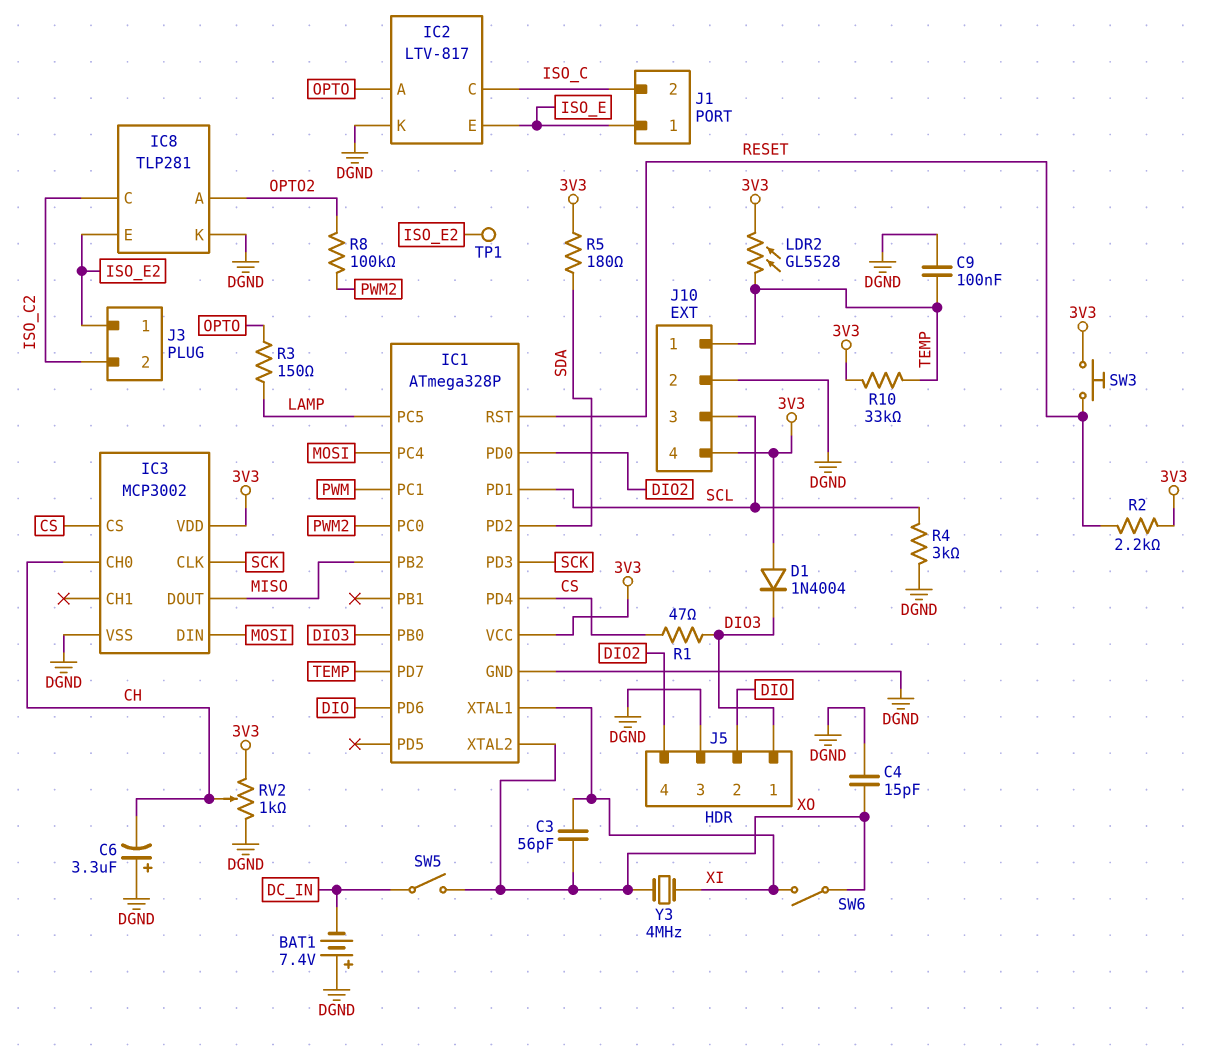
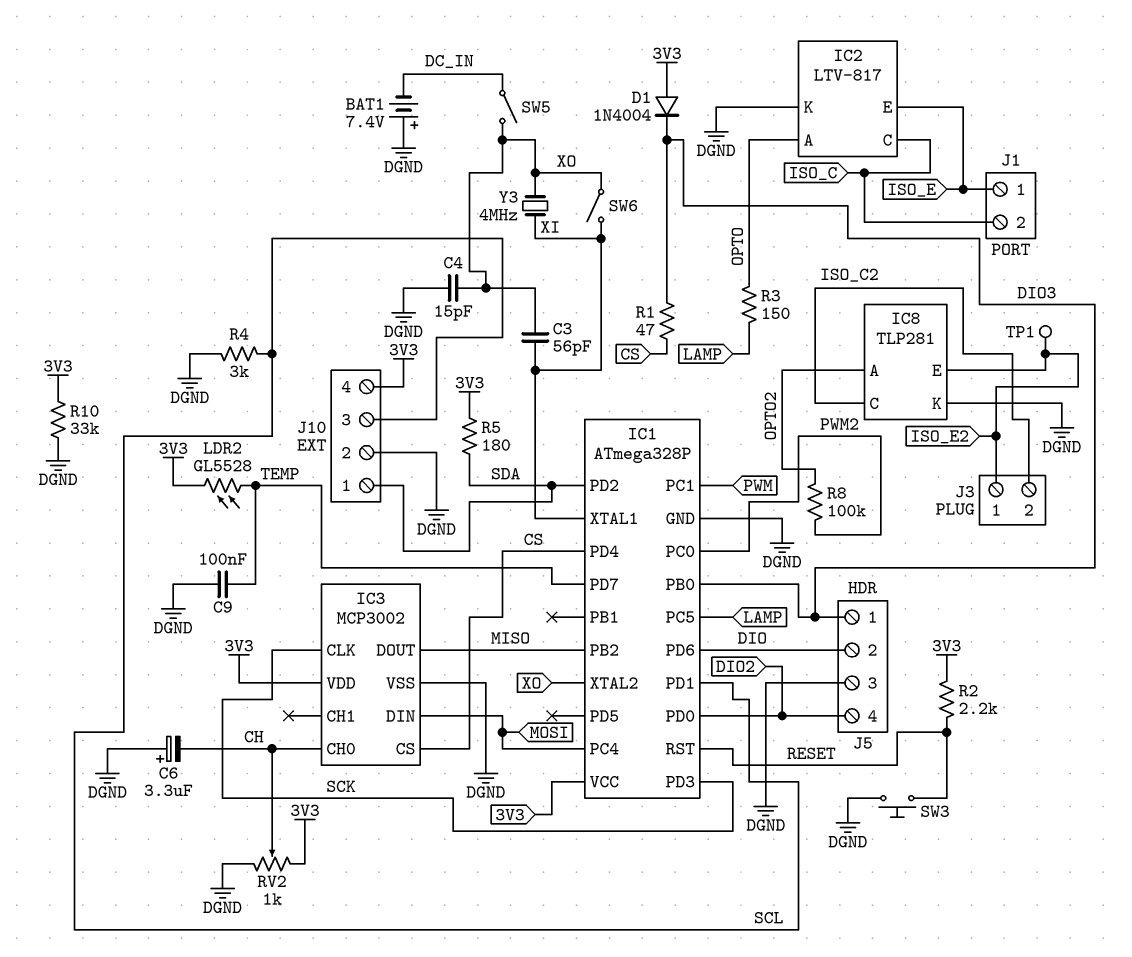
J10 pin 1: TEMP -> SDA
R10: 33k (3V3, TEMP) -> 33k (3V3, DGND)
SW3: button (3V3, RESET) -> button (DGND, RESET)

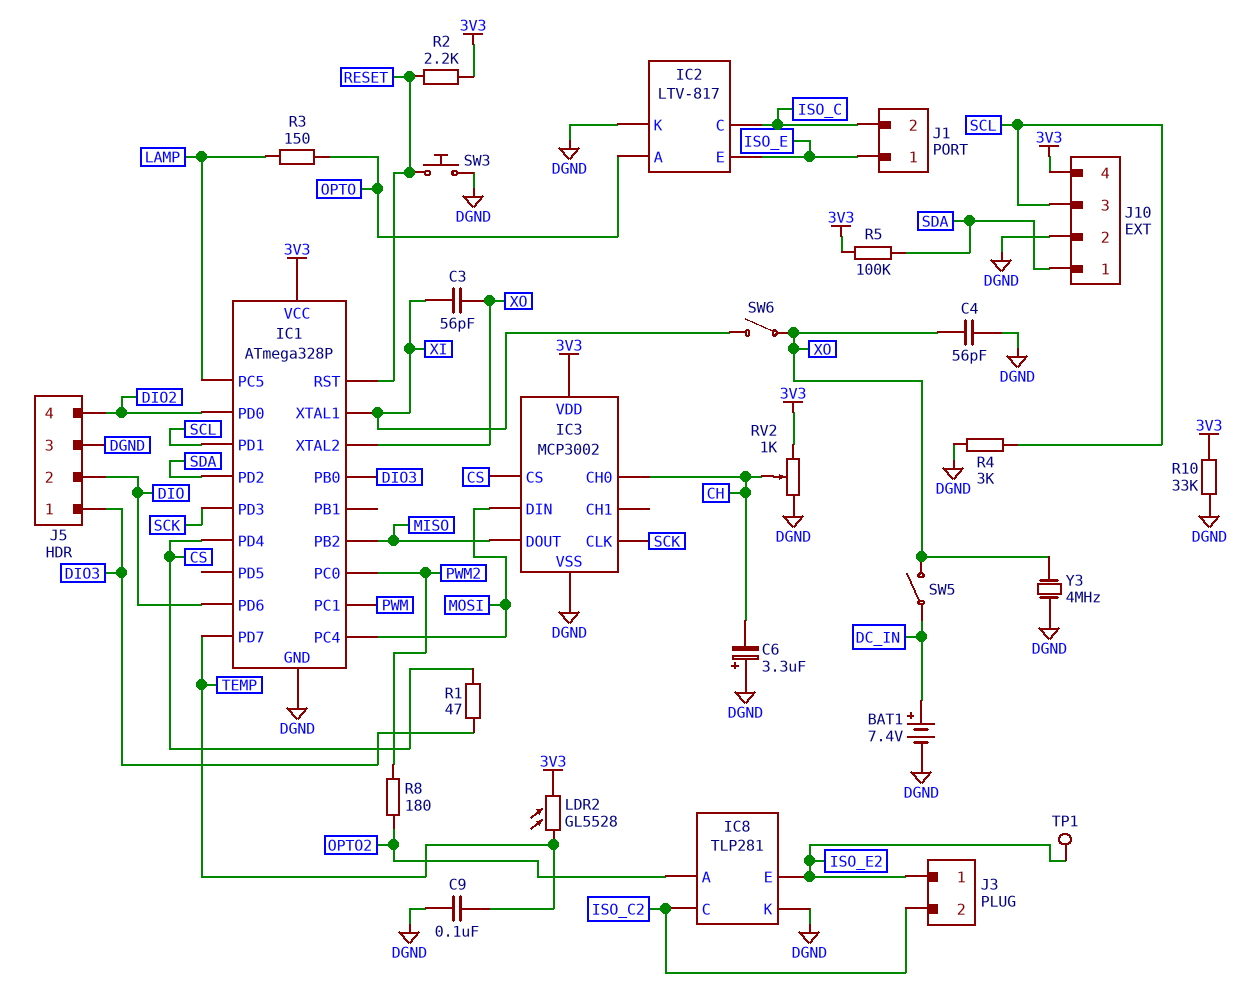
BAT1: 7.4V (plus DGND, minus DC_IN) -> 7.4V (plus DC_IN, minus DGND)
C4: 15pF (DGND, XO) -> 56pF (DGND, XO)
D1: diode 1N4004 (A 3V3, K DIO3) -> none
R5: 180 (3V3, SDA) -> 100k (3V3, SDA)
R8: 100k (OPTO2, PWM2) -> 180 (OPTO2, PWM2)
Y3: 4MHz (XI, XO) -> 4MHz (DGND, XO)

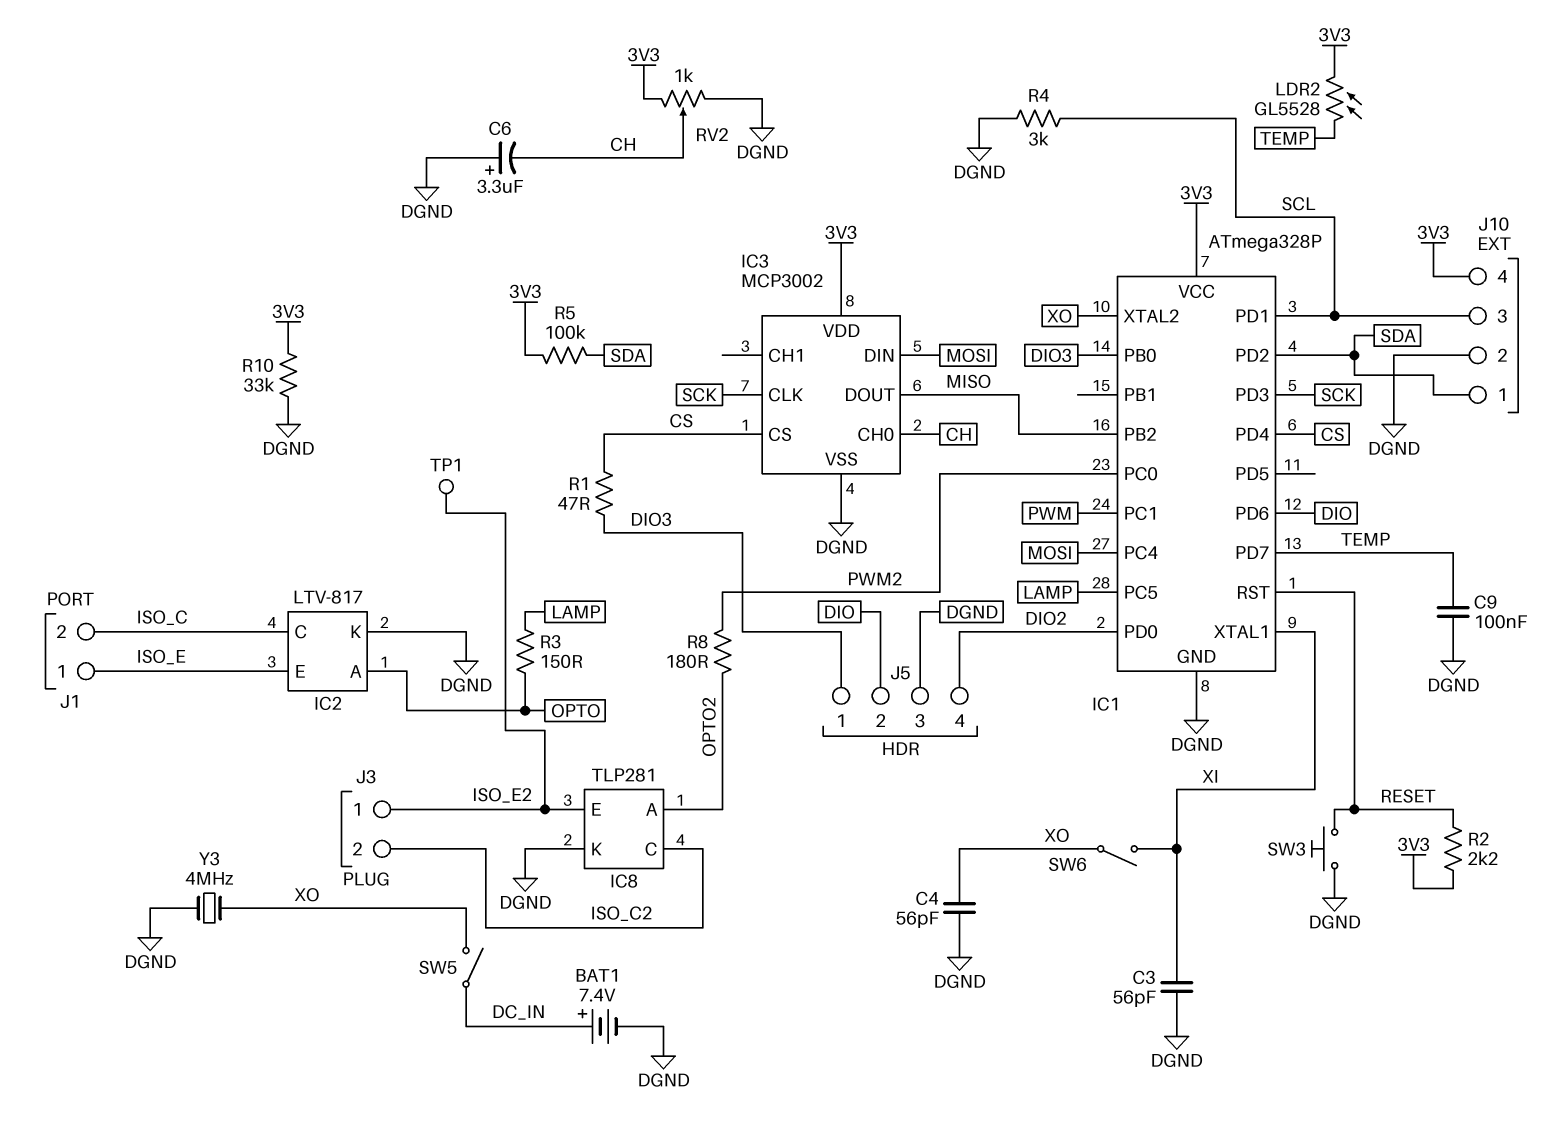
C3: 56pF (XI, XO) -> 56pF (DGND, XI)

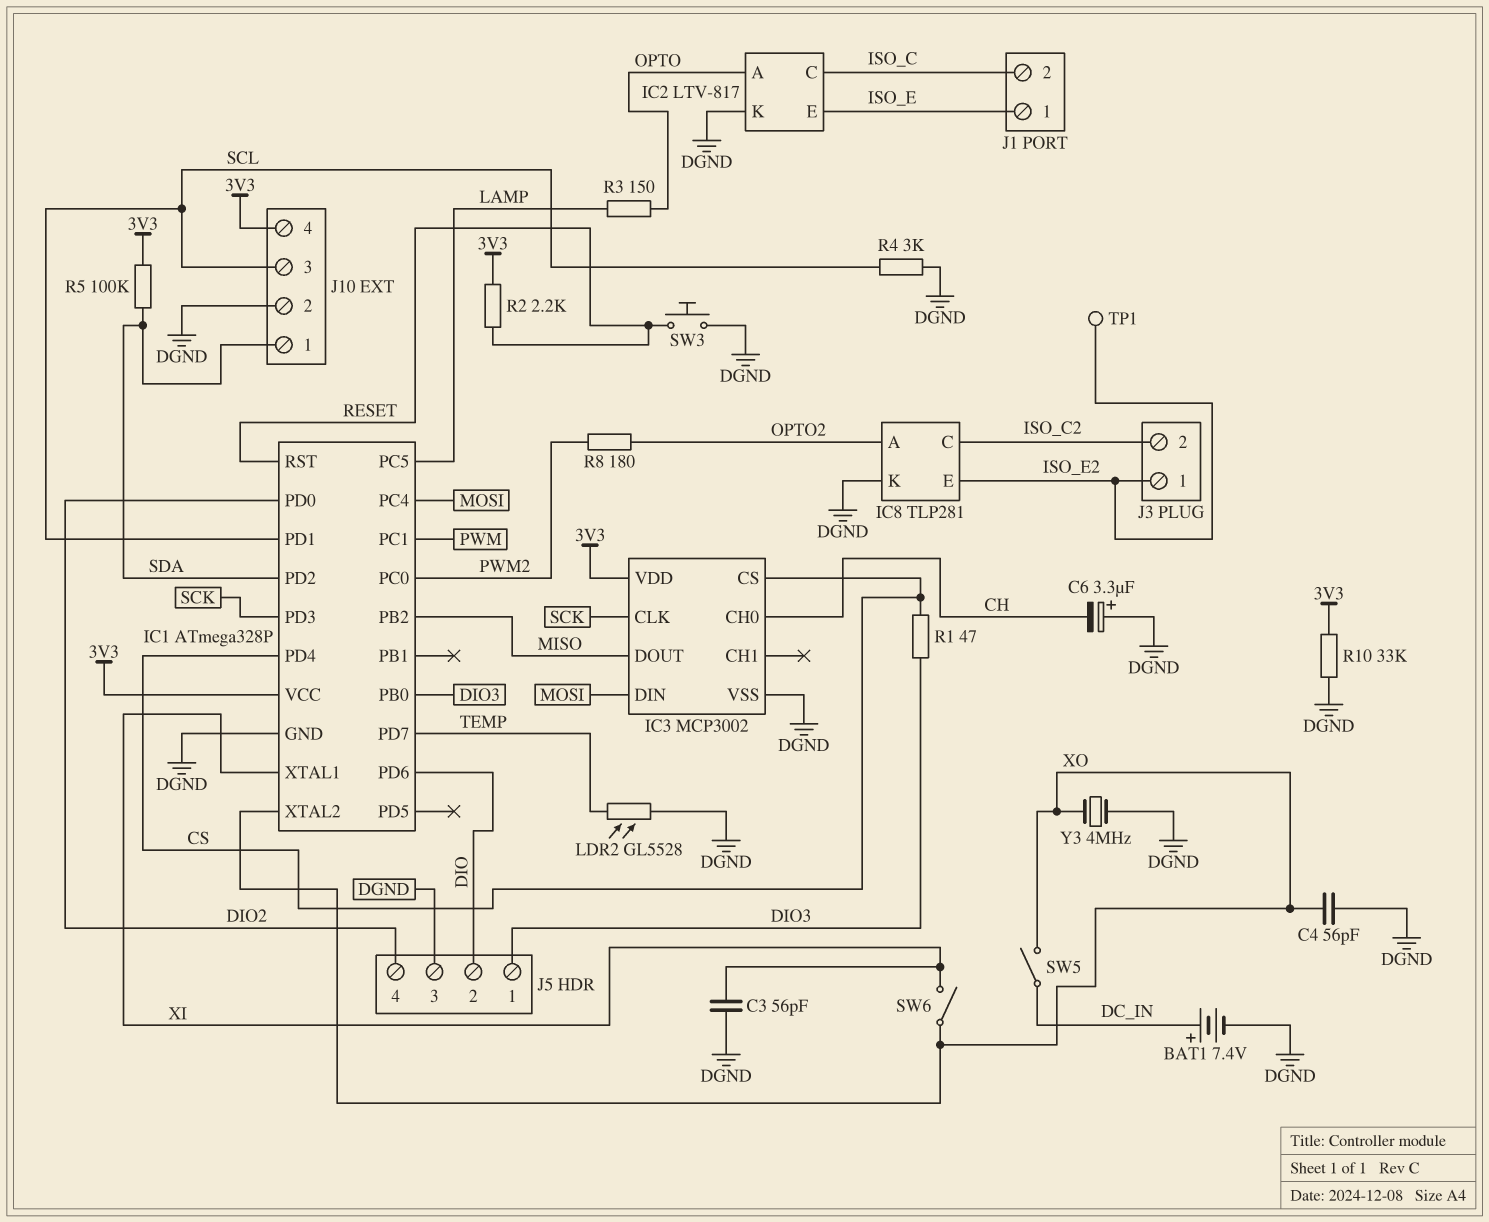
C9: 100nF (DGND, TEMP) -> none
LDR2: GL5528 (3V3, TEMP) -> GL5528 (DGND, TEMP)
RV2: 1k (3V3, DGND, wiper CH) -> none

